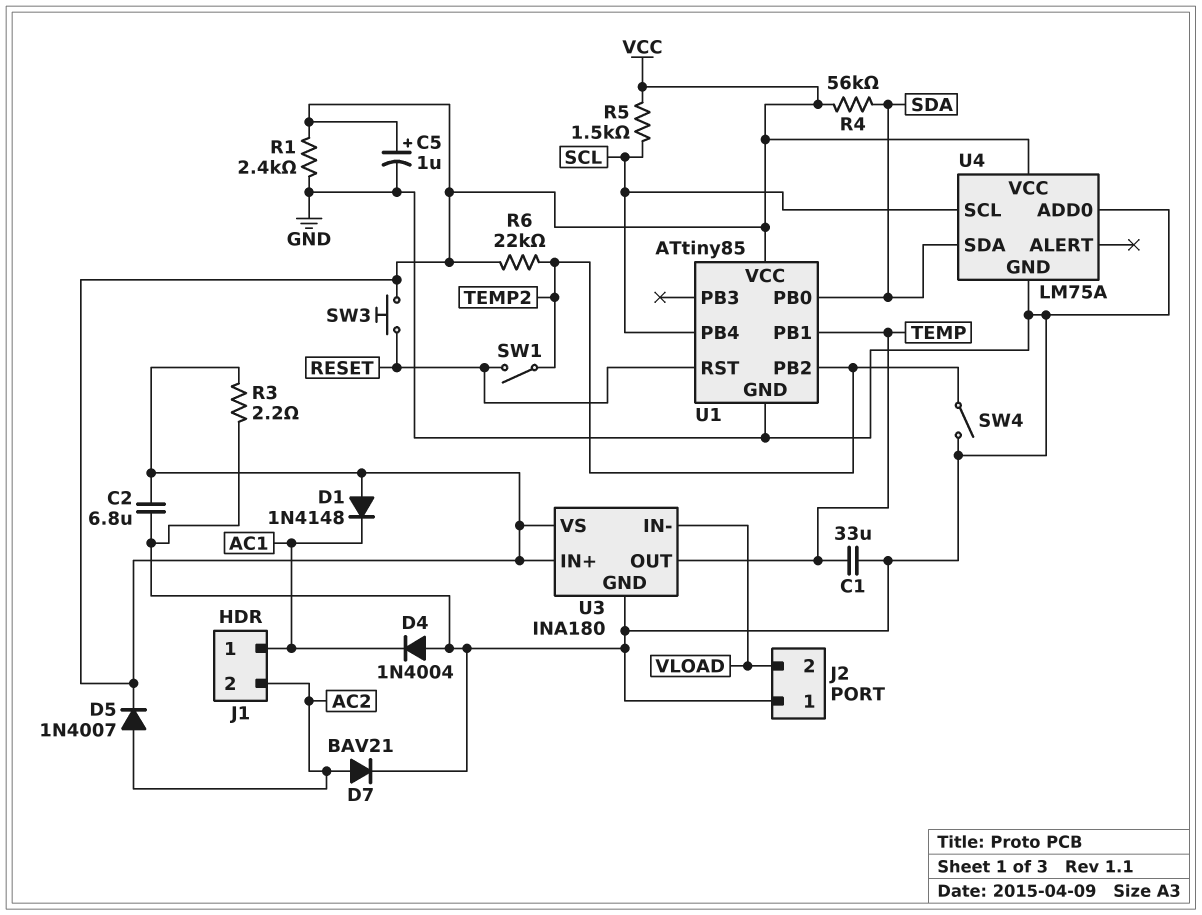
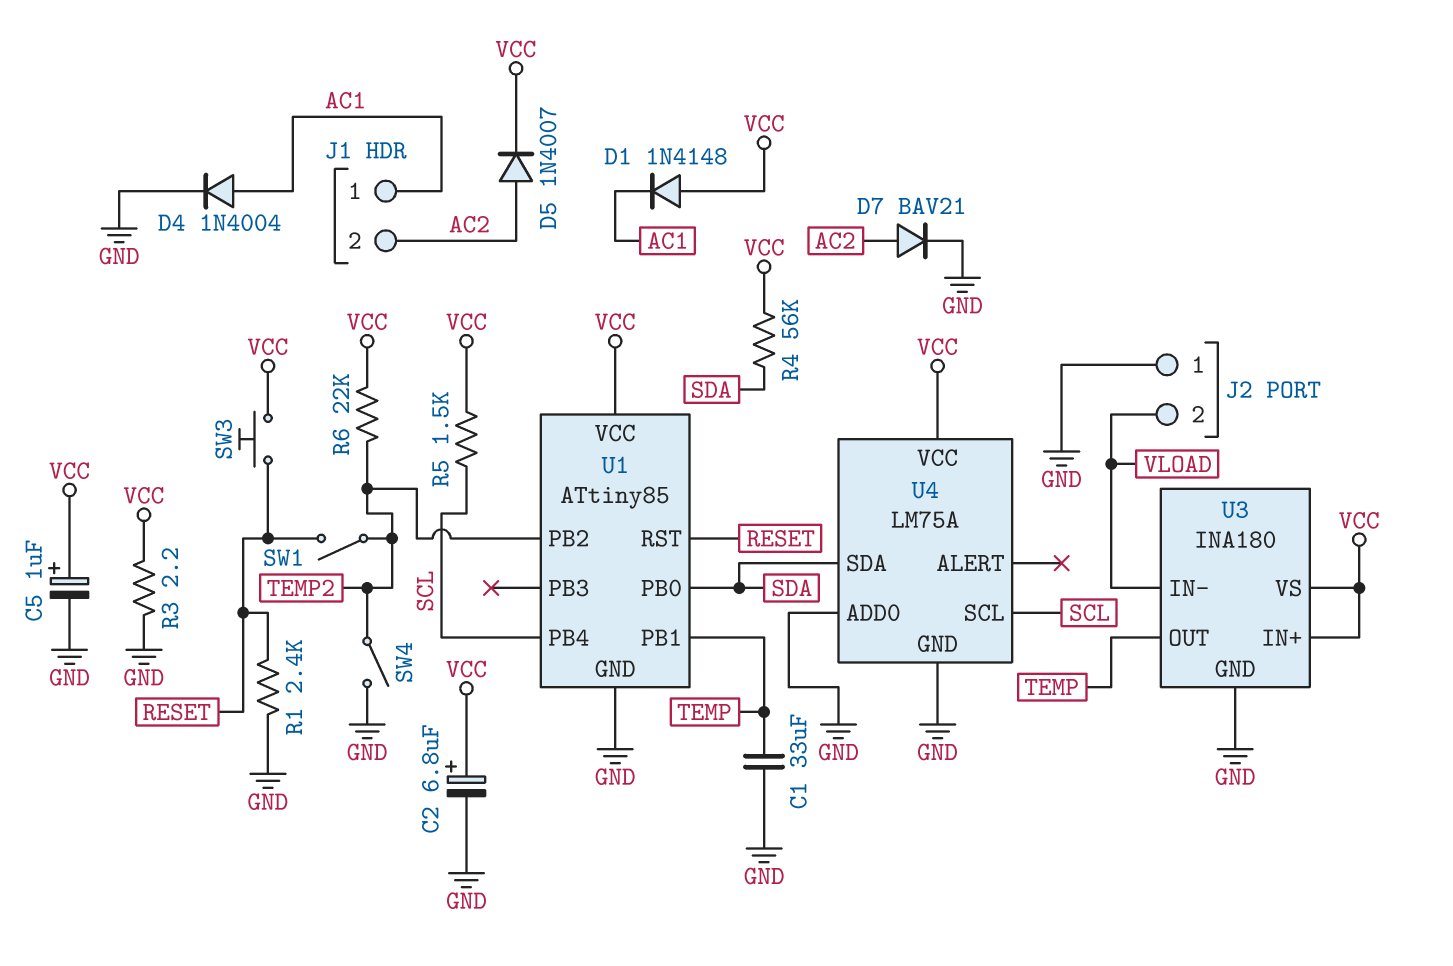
C2: 6.8uF (GND, VCC) -> 6.8uF (plus VCC, minus GND)
D4: diode 1N4004 (A GND, K AC1) -> diode 1N4004 (A AC1, K GND)
R1: 2.4k (GND, VCC) -> 2.4k (GND, RESET)

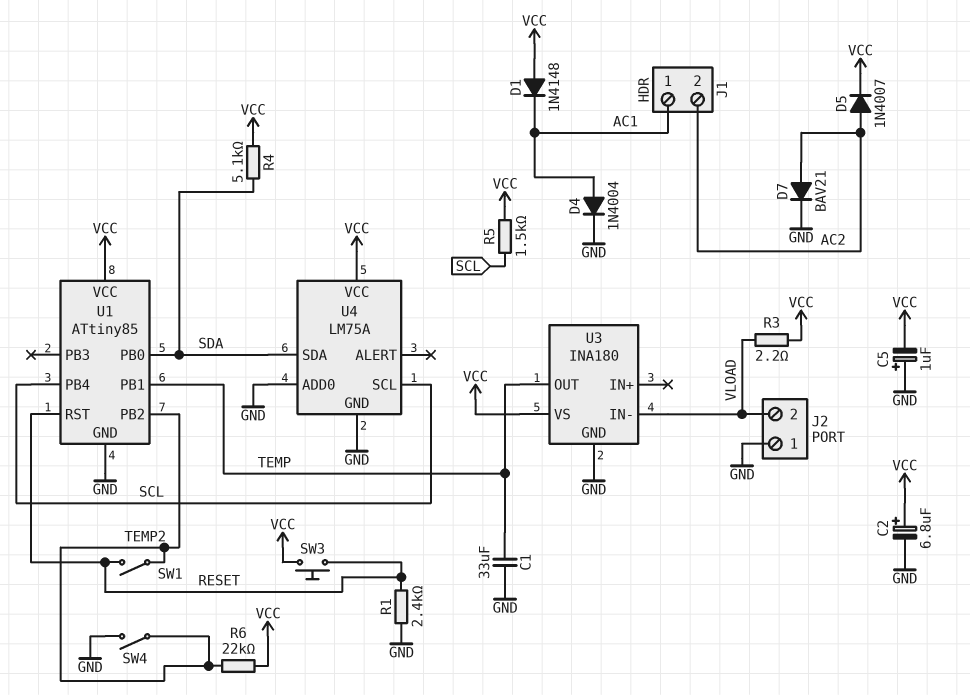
C5: 1uF (plus VCC, minus GND) -> 1uF (plus GND, minus VCC)
R3: 2.2 (GND, VCC) -> 2.2 (VCC, VLOAD)
R4: 56k (SDA, VCC) -> 5.1k (SDA, VCC)
U3 pin IN+: VCC -> none

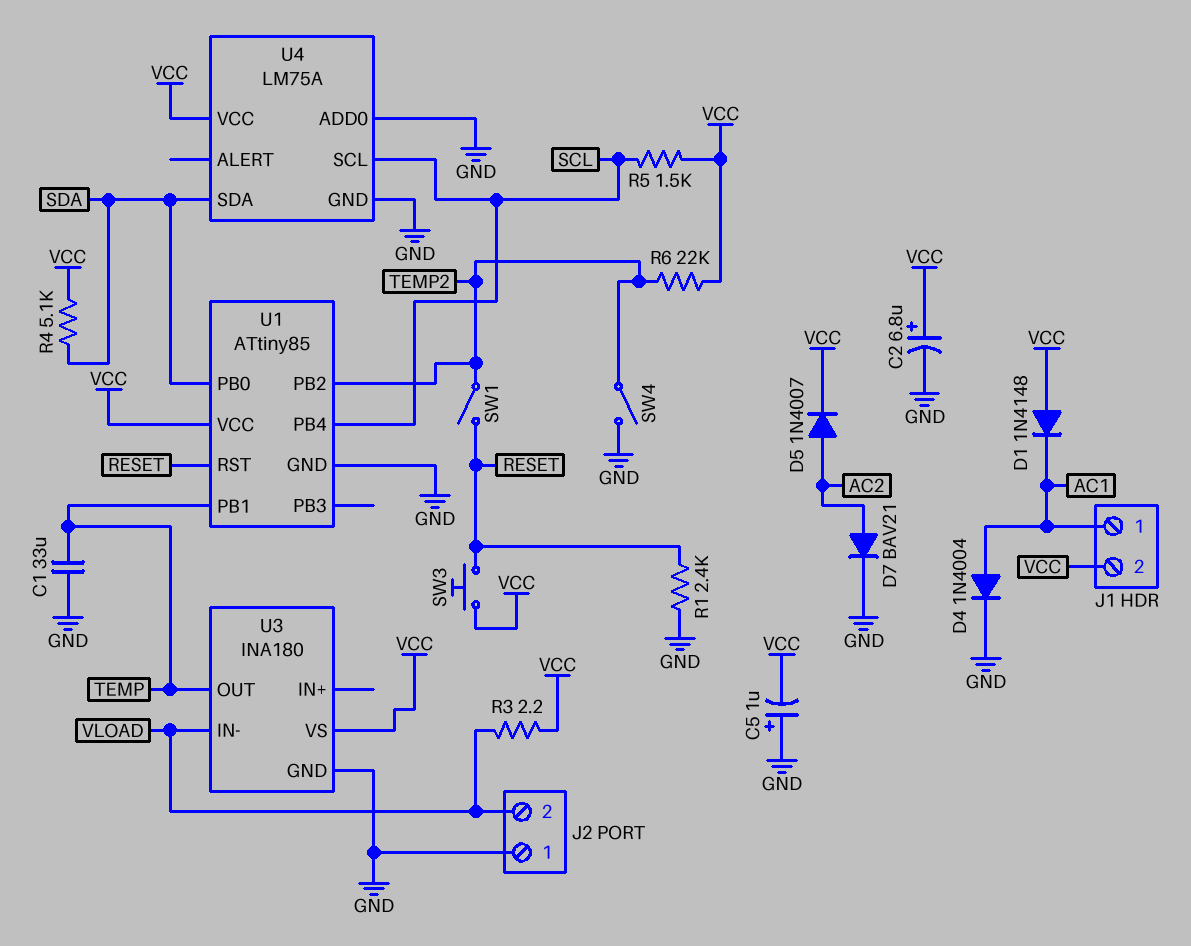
J1 pin 2: AC2 -> VCC

